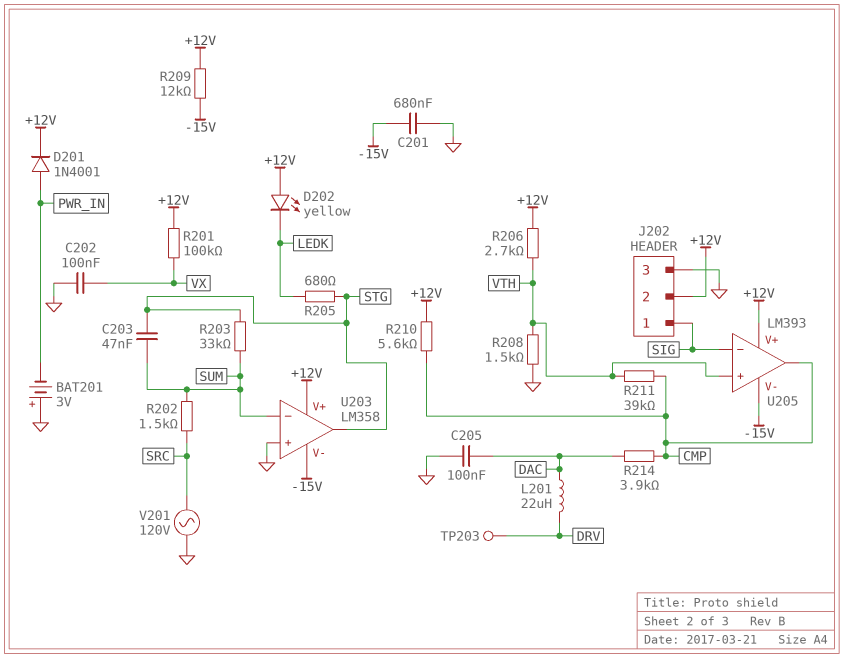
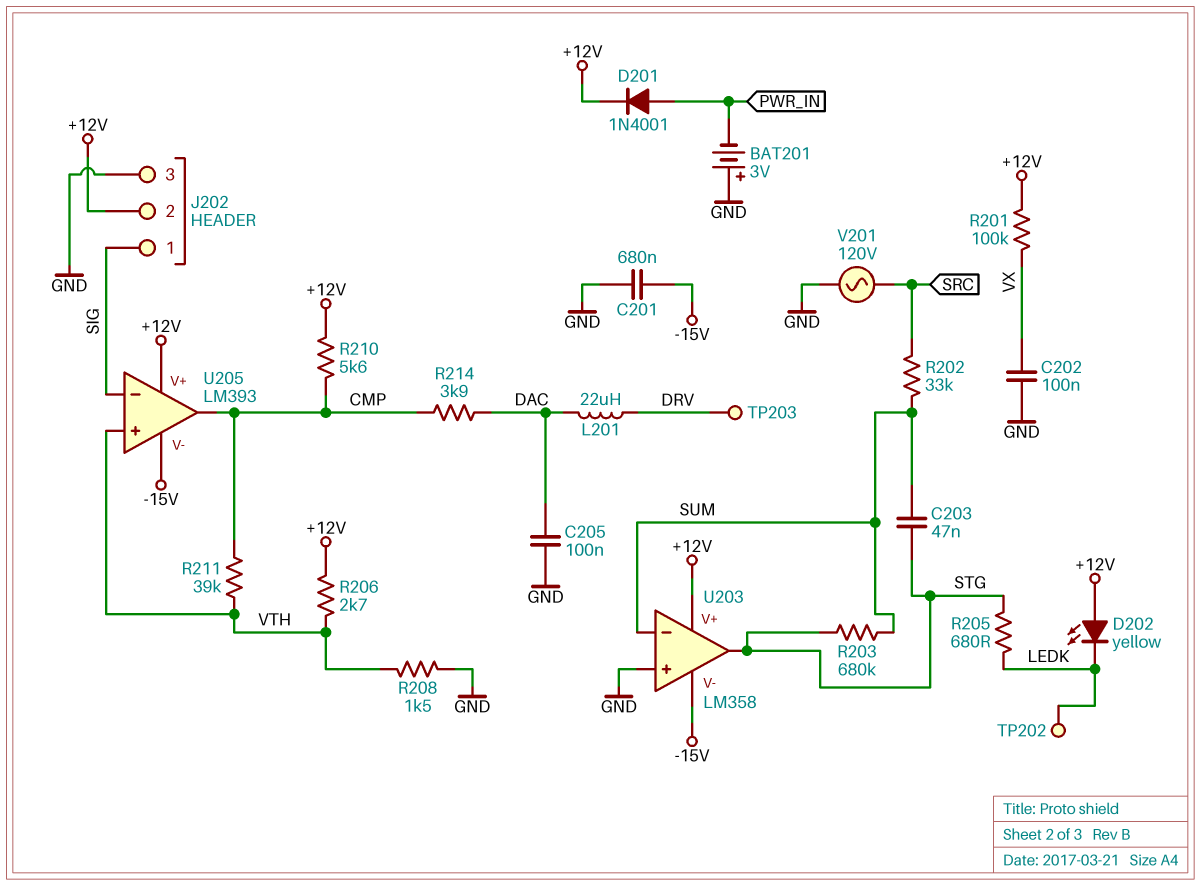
R202: 1.5k (SRC, SUM) -> 33k (SRC, SUM)
R203: 33k (STG, SUM) -> 680k (STG, SUM)
R209: 12k (+12V, -15V) -> none
TP202: none -> test point (LEDK)

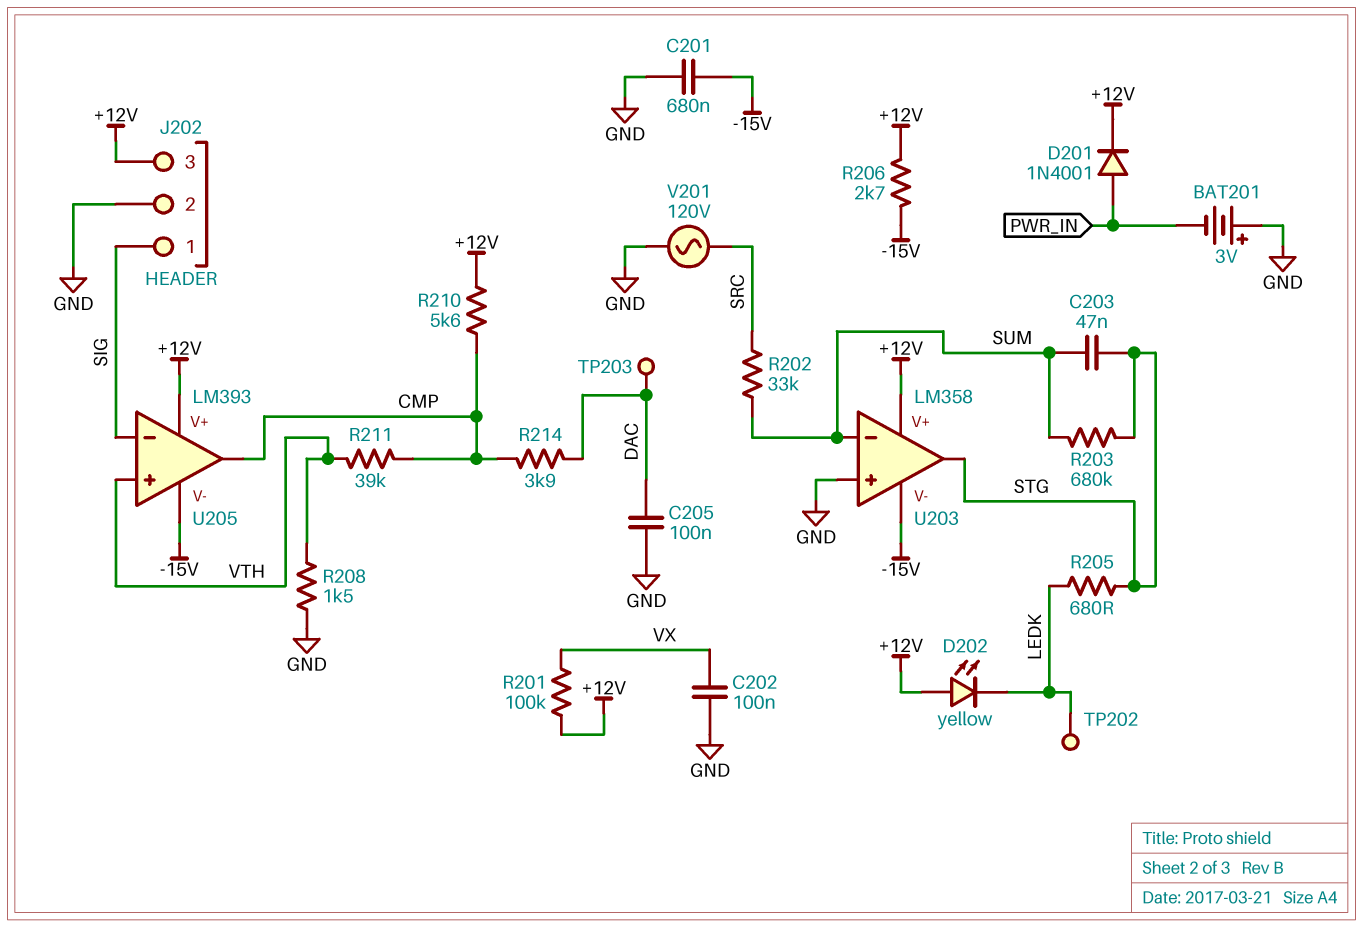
J202 pin 2: +12V -> GND
J202 pin 3: GND -> +12V
L201: 22uH (DAC, DRV) -> none
R206: 2.7k (+12V, VTH) -> 2.7k (+12V, -15V)
TP203: test point (DRV) -> test point (DAC)

